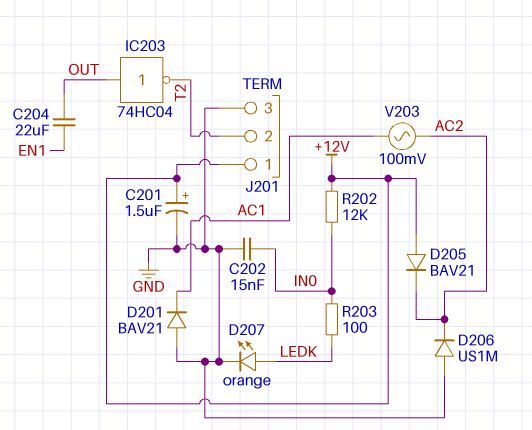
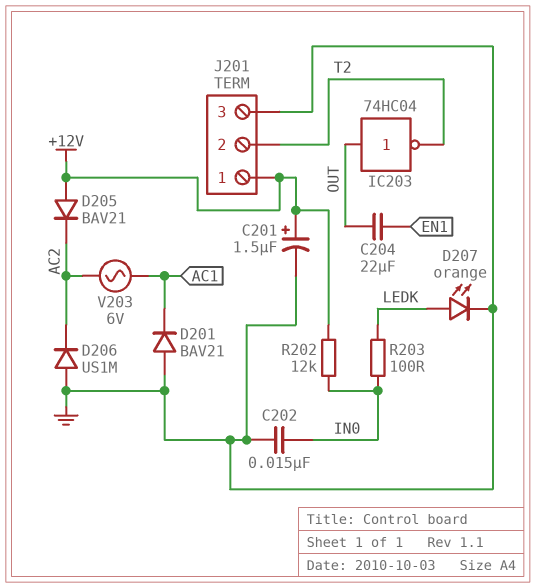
V203: AC 100mV (AC1, AC2) -> AC 6V (AC1, AC2)

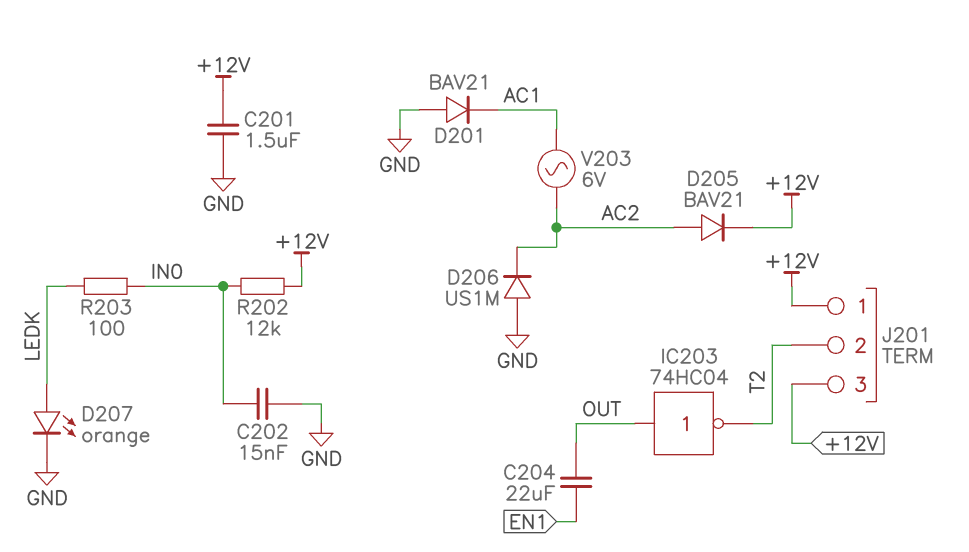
C201: 1.5uF (plus +12V, minus GND) -> 1.5uF (+12V, GND)
D205: diode BAV21 (A +12V, K AC2) -> diode BAV21 (A AC2, K +12V)
J201 pin 3: GND -> +12V

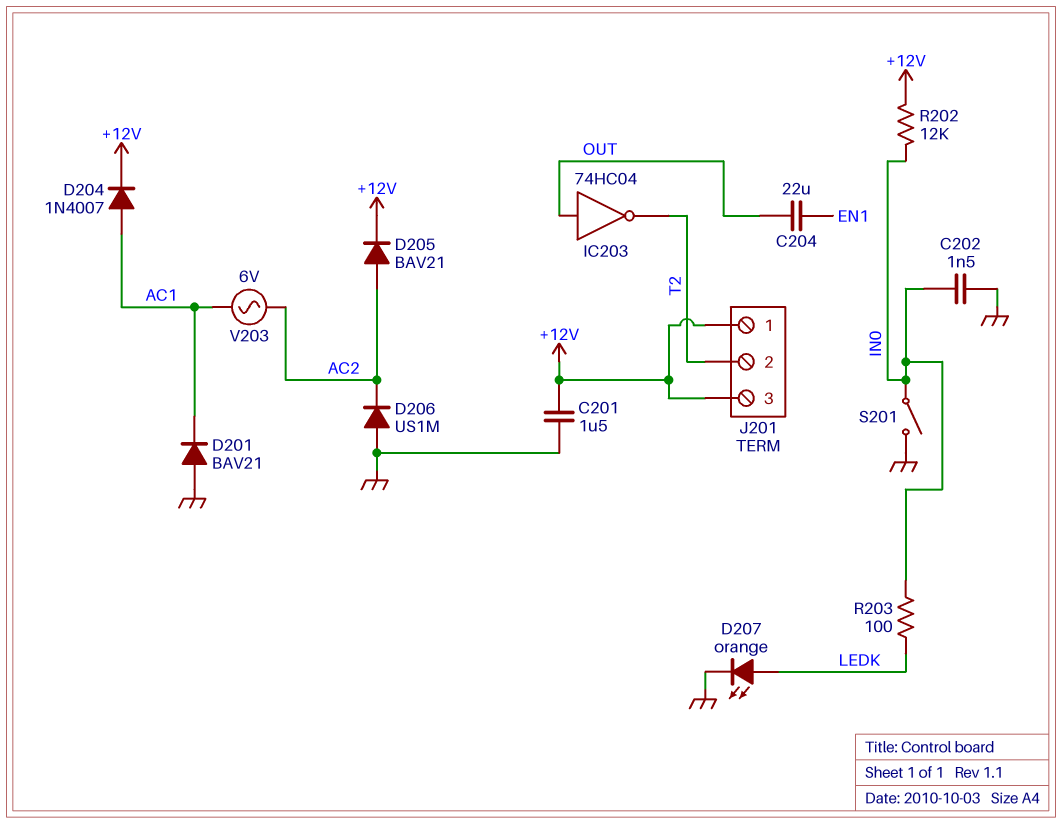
C202: 15nF (GND, IN0) -> 1.5nF (GND, IN0)
D204: none -> diode 1N4007 (A AC1, K +12V)
S201: none -> switch (GND, IN0)

